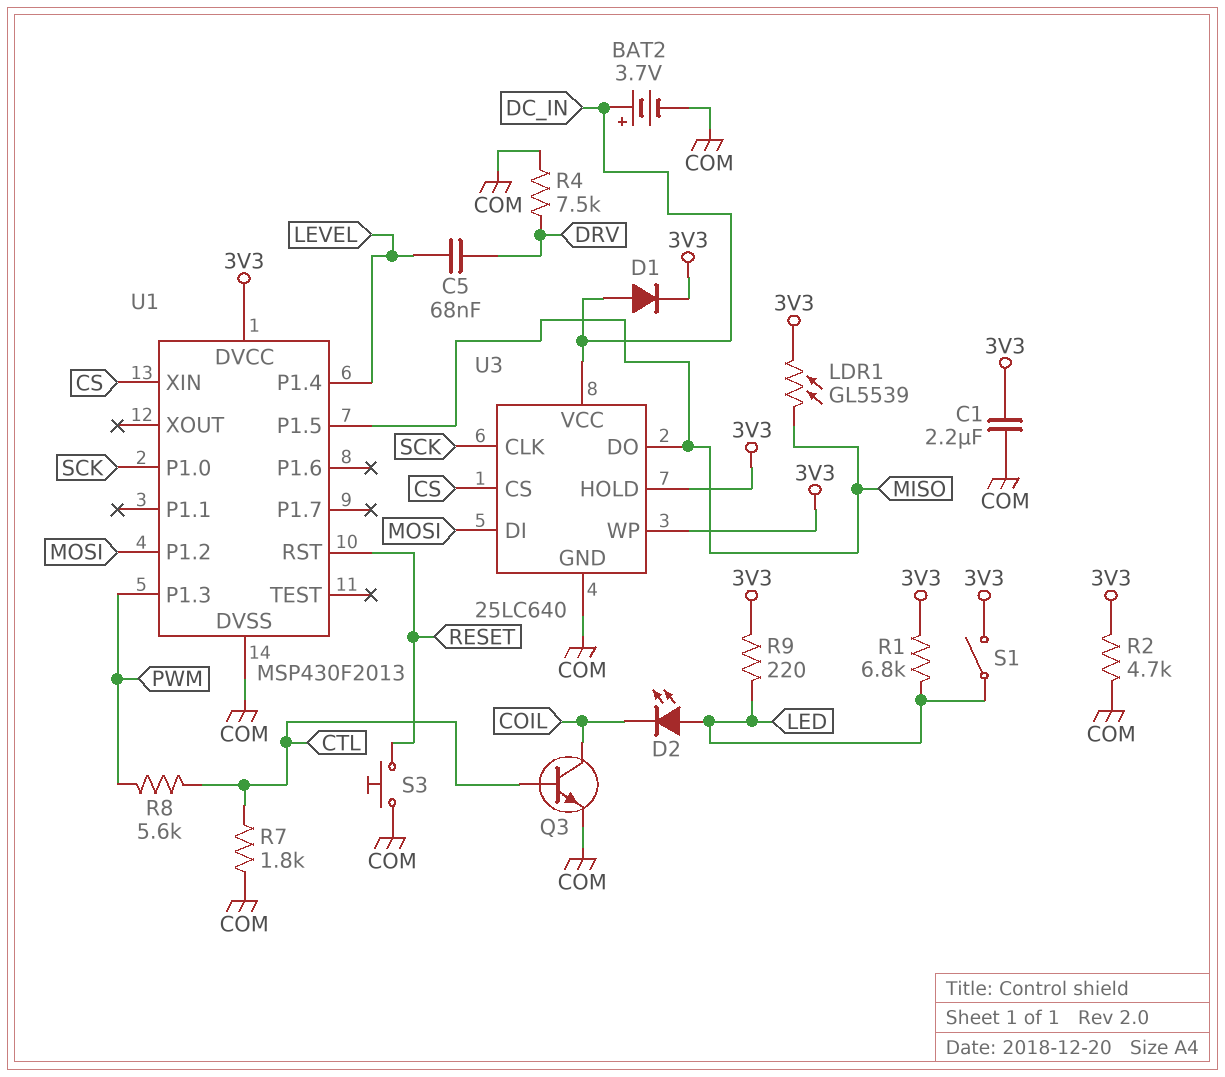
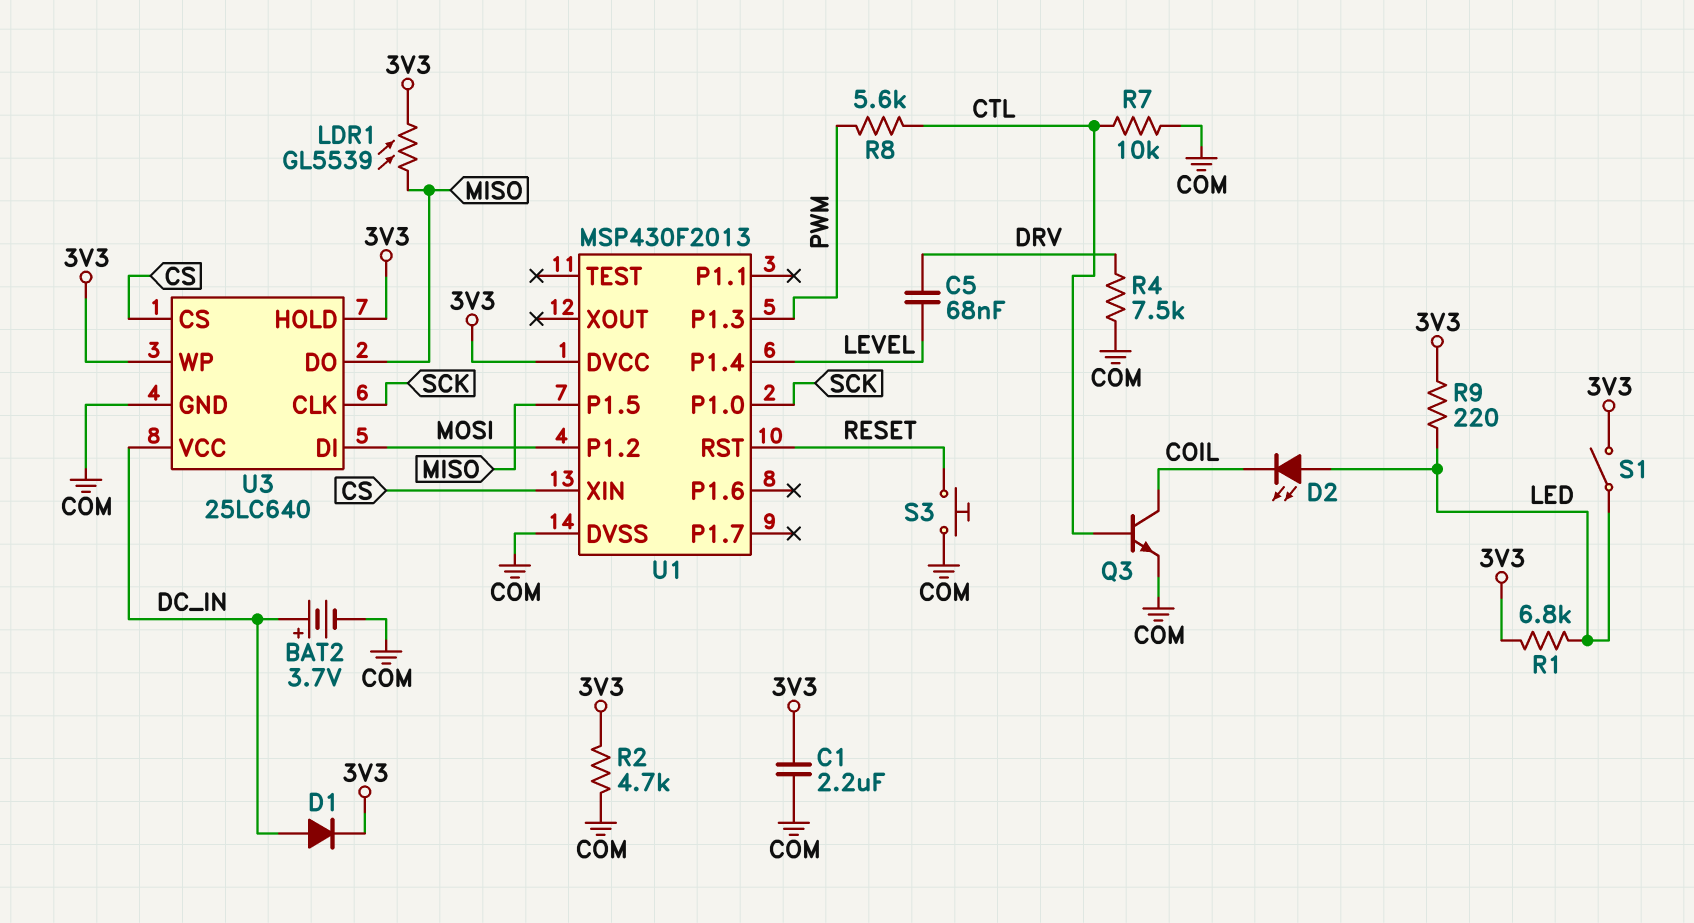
R7: 1.8k (COM, CTL) -> 10k (COM, CTL)

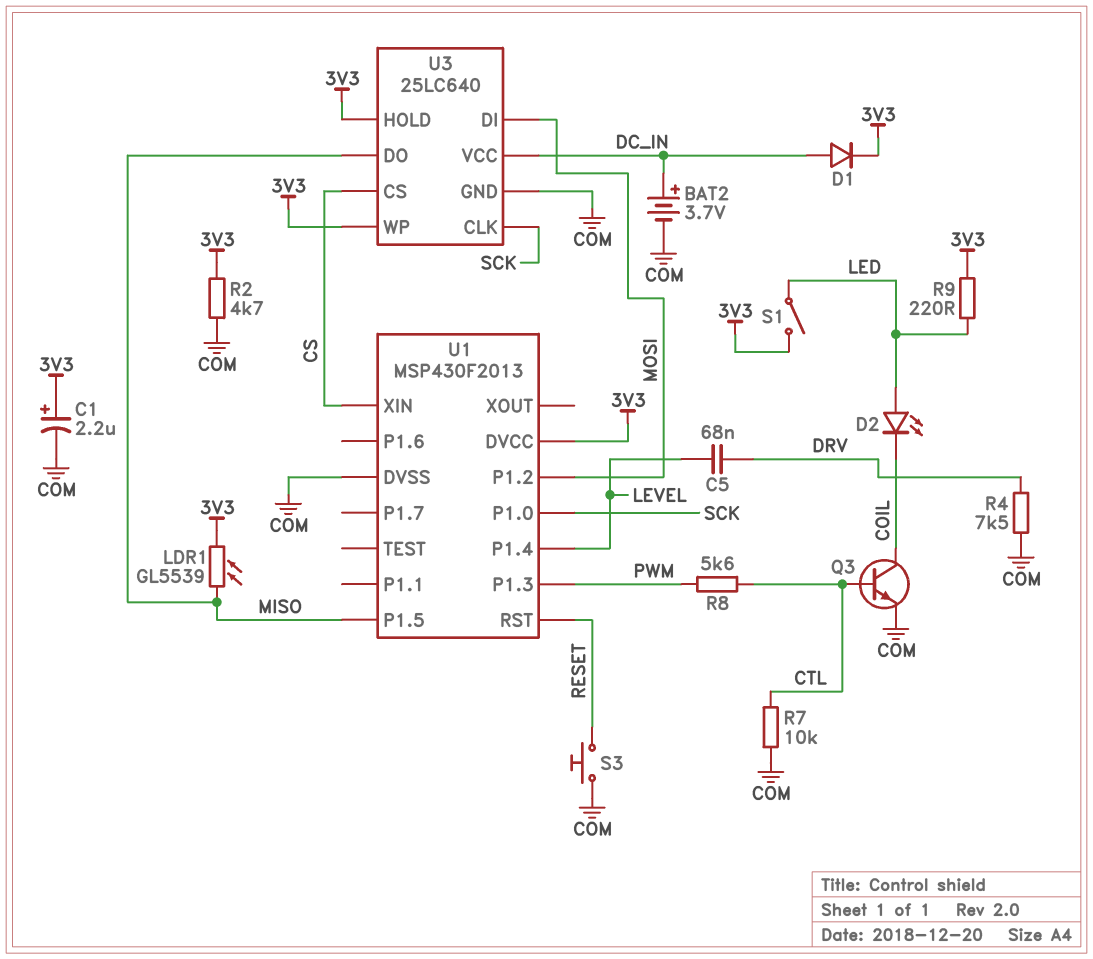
C1: 2.2uF (3V3, COM) -> 2.2uF (plus 3V3, minus COM)
R1: 6.8k (3V3, LED) -> none

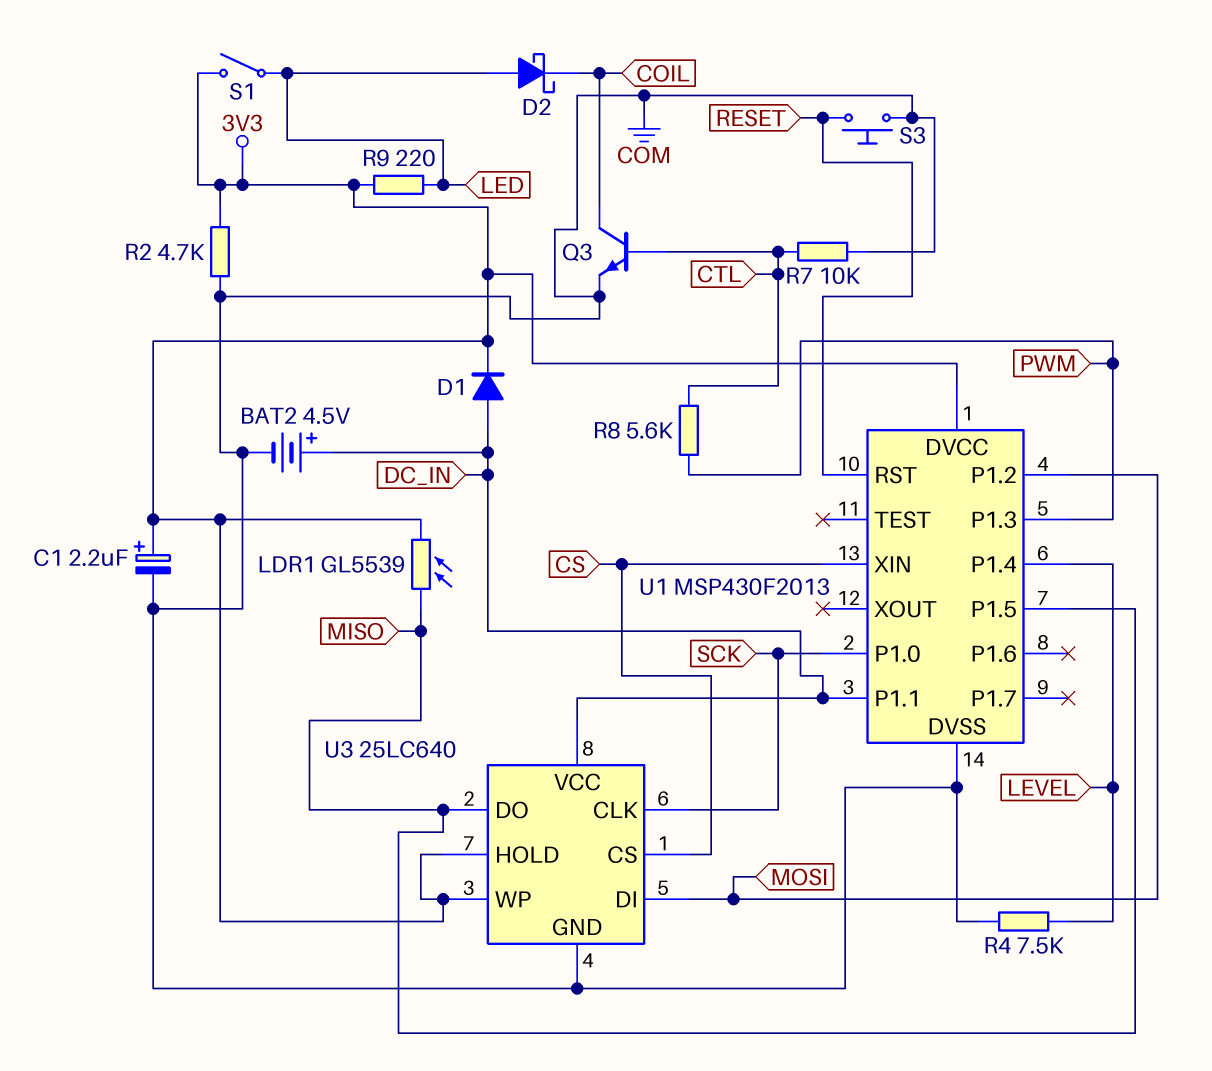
BAT2: 3.7V (plus DC_IN, minus COM) -> 4.5V (plus DC_IN, minus COM)
C5: 68nF (DRV, LEVEL) -> none
D2: LED (A LED, K COIL) -> schottky (A LED, K COIL)
R4: 7.5k (COM, DRV) -> 7.5k (COM, LEVEL)
U1 pin P1.1: none -> DC_IN

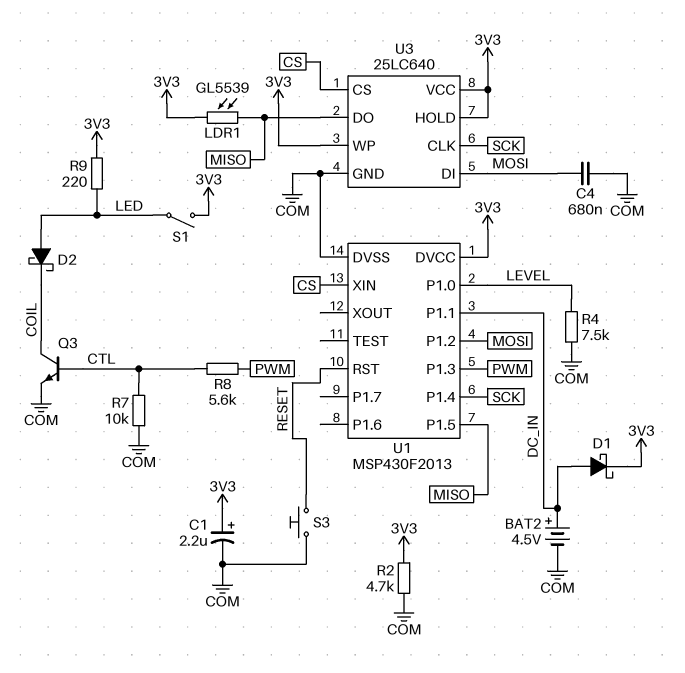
C4: none -> 680nF (COM, MOSI)
D1: diode (A DC_IN, K 3V3) -> schottky (A DC_IN, K 3V3)
U1 pin P1.0: SCK -> LEVEL
U1 pin P1.4: LEVEL -> SCK
U3 pin VCC: DC_IN -> 3V3

